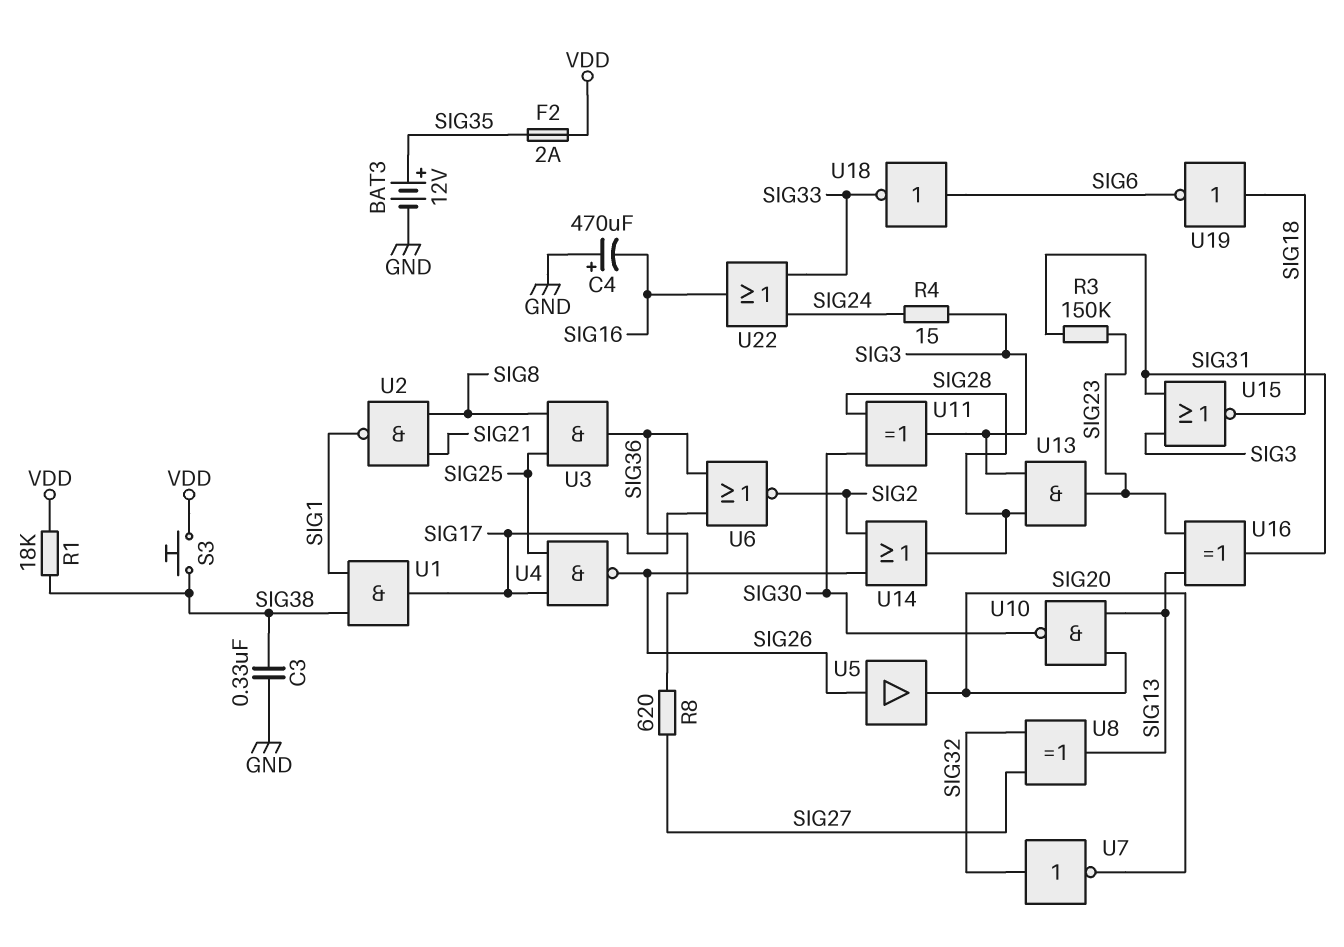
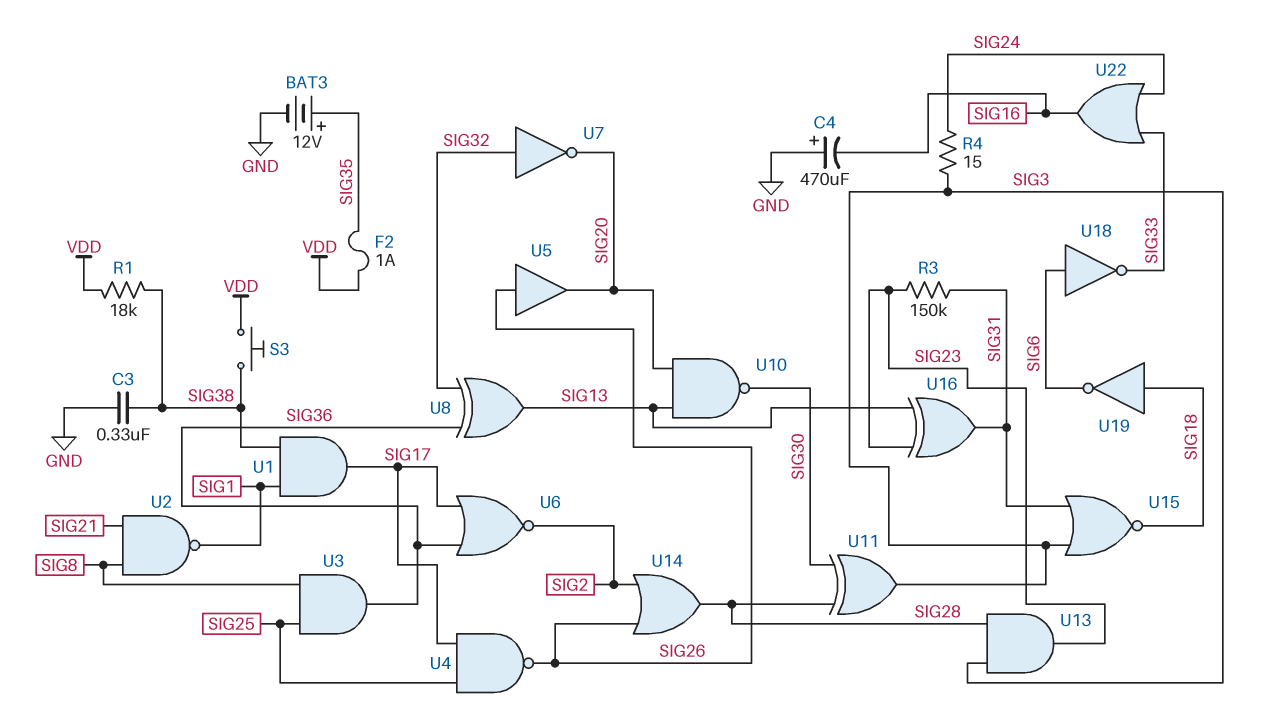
F2: 2A (SIG35, VDD) -> 1A (SIG35, VDD)
R8: 620 (SIG27, SIG36) -> none
U8: XOR (in SIG27, in SIG32, out SIG13) -> XOR (in SIG32, in SIG36, out SIG13)

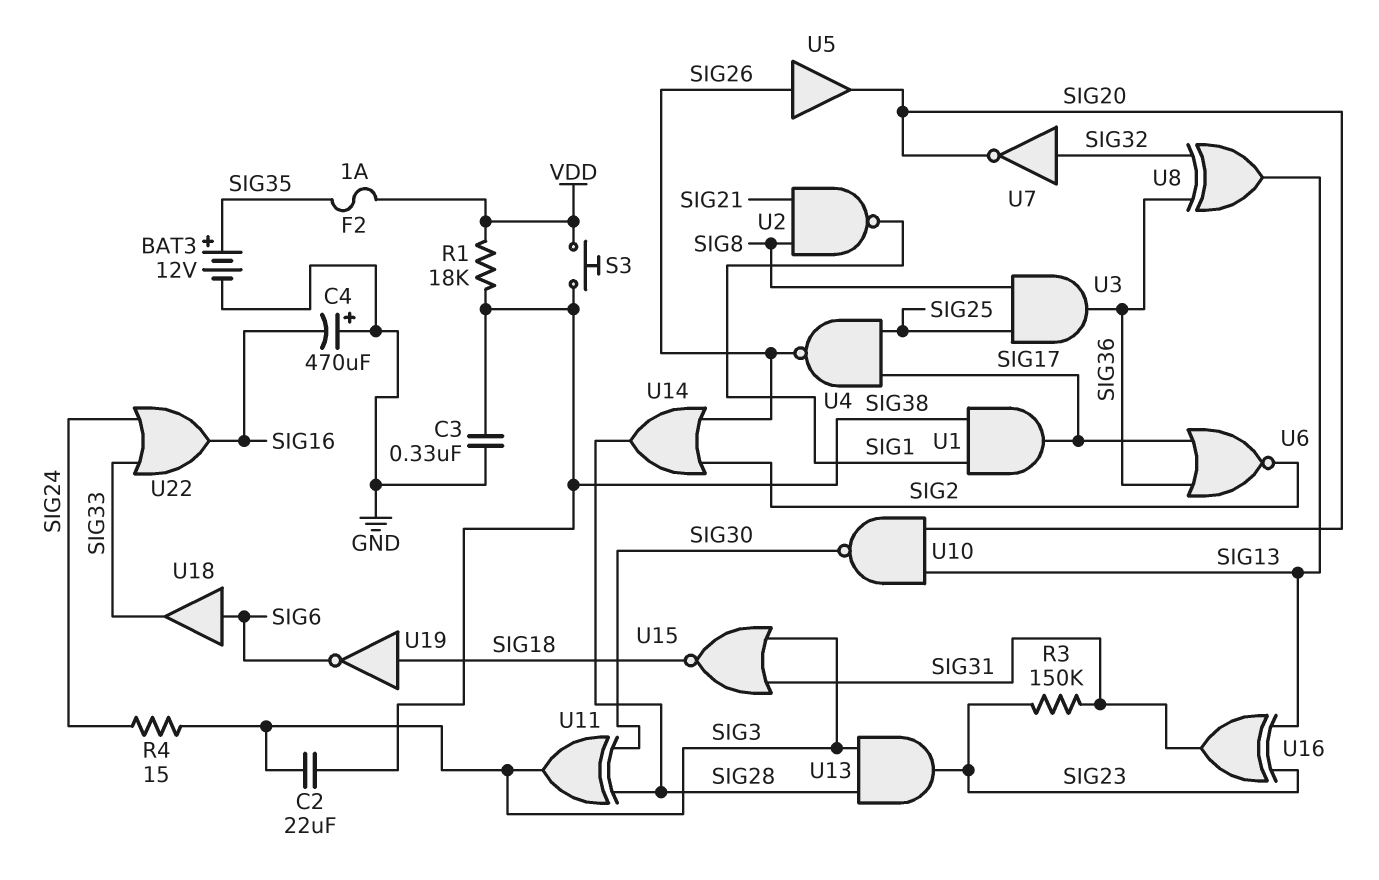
C2: none -> 22uF (SIG3, SIG38)
U18: NOT (in SIG6, out SIG33) -> buffer (in SIG6, out SIG33)

